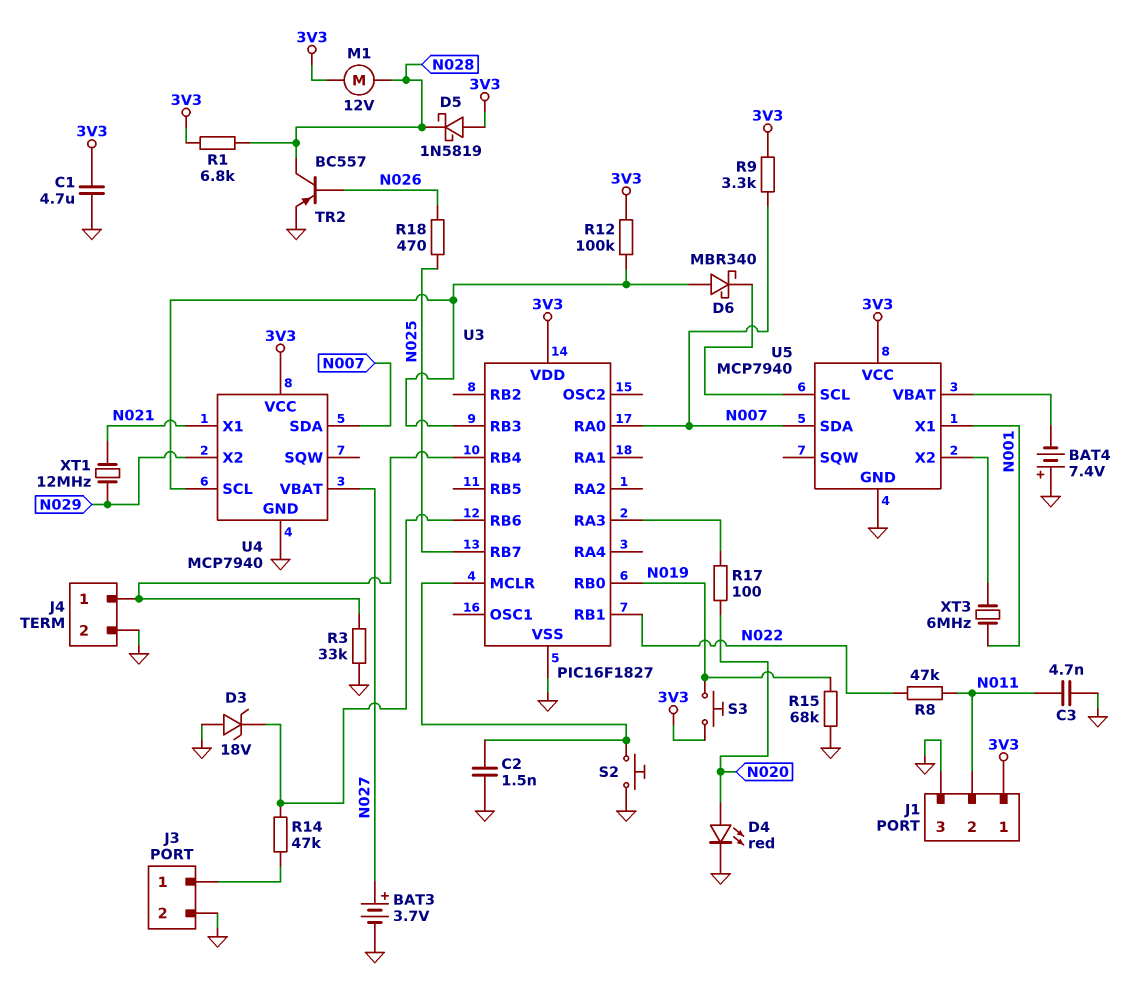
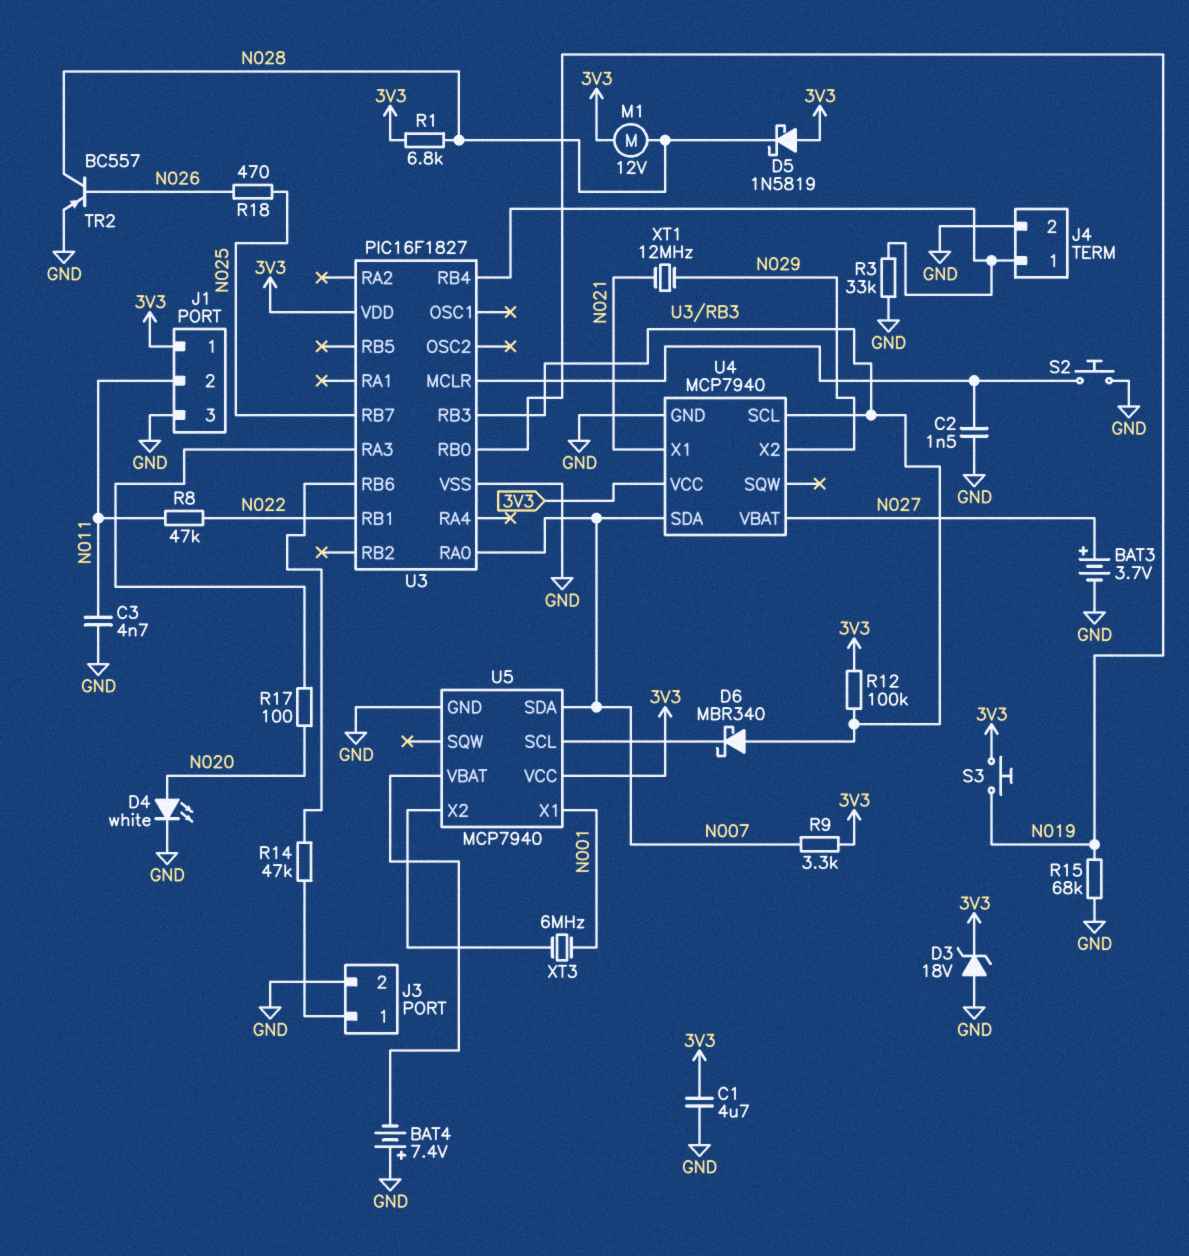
D3: zener 18V (A GND, K U3/RB6) -> zener 18V (A GND, K 3V3)
D4: LED red (A N020, K GND) -> LED white (A N020, K GND)

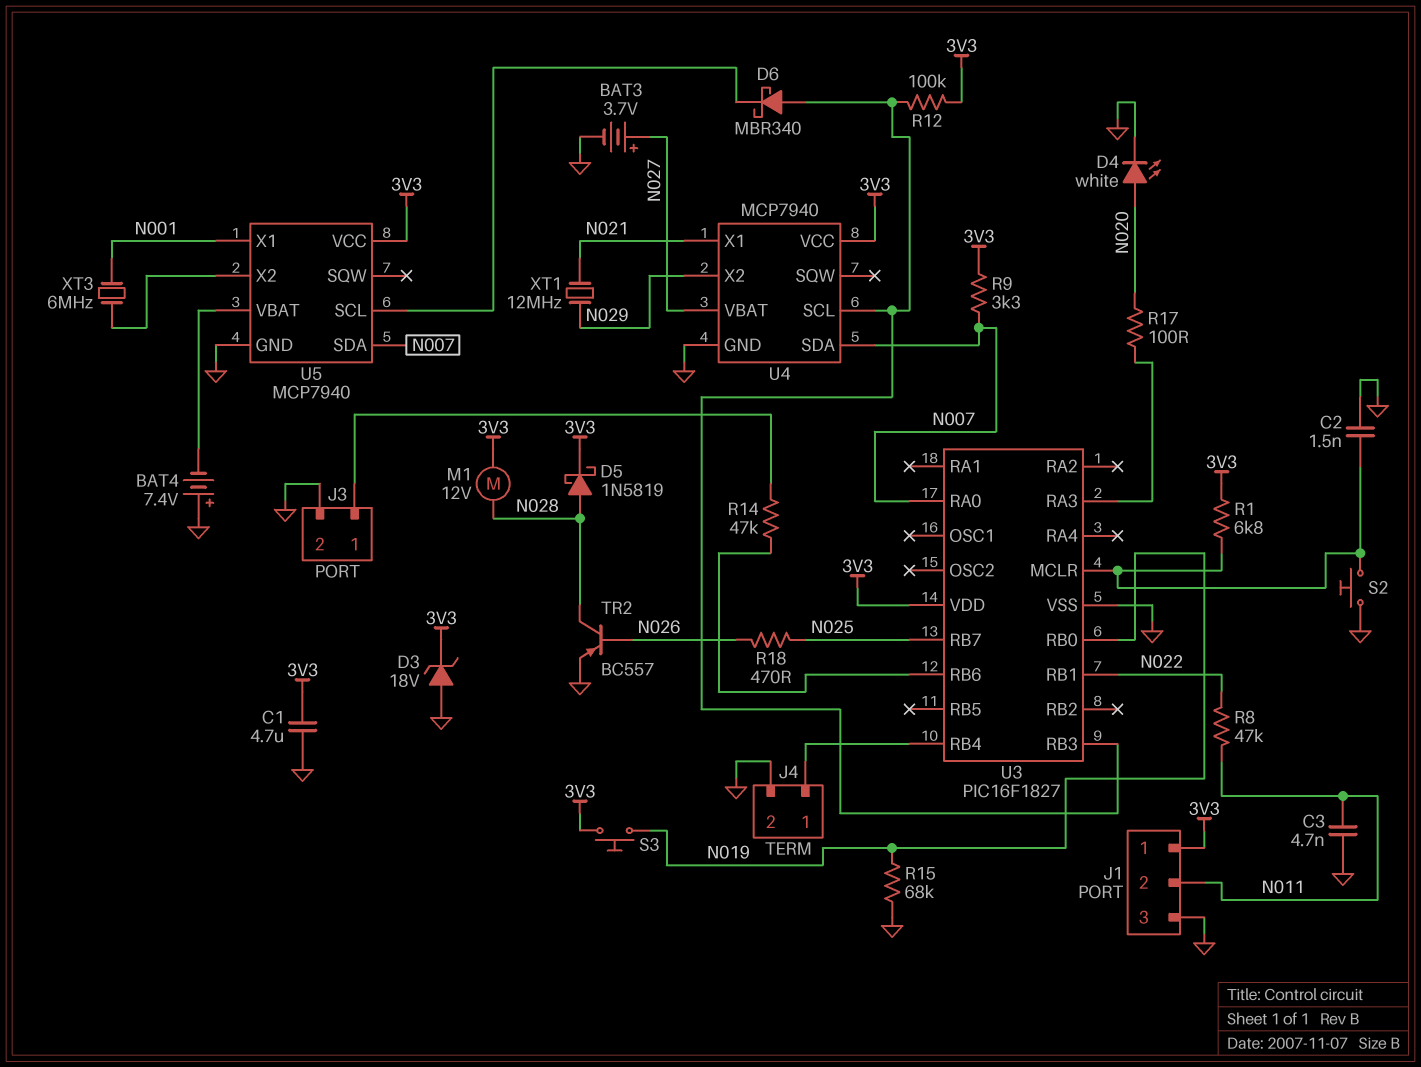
D5: schottky 1N5819 (A 3V3, K N028) -> schottky 1N5819 (A N028, K 3V3)
R1: 6.8k (3V3, N028) -> 6.8k (3V3, U3/MCLR)
R3: 33k (GND, J4/1) -> none

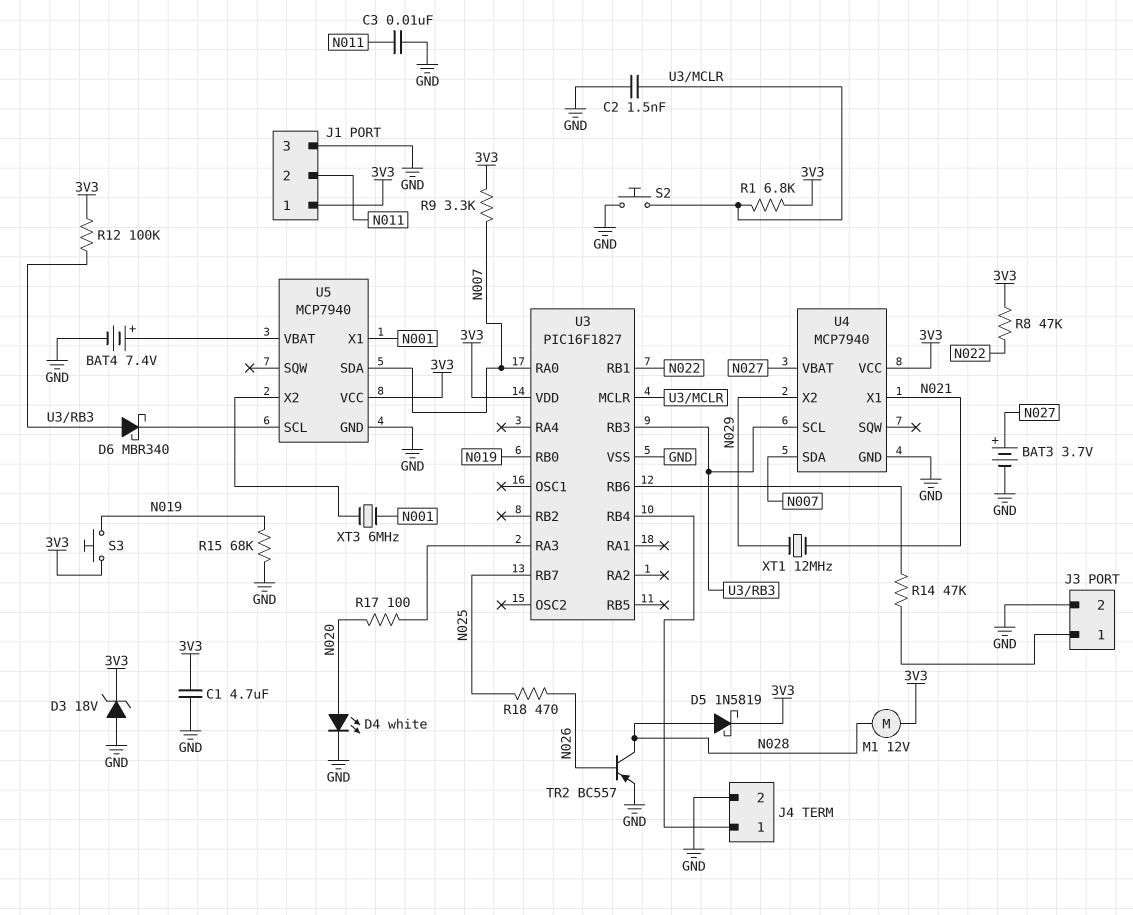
BAT4: 7.4V (plus GND, minus U5/VBAT) -> 7.4V (plus U5/VBAT, minus GND)
C3: 4.7nF (GND, N011) -> 10nF (GND, N011)
R8: 47k (N011, N022) -> 47k (3V3, N022)

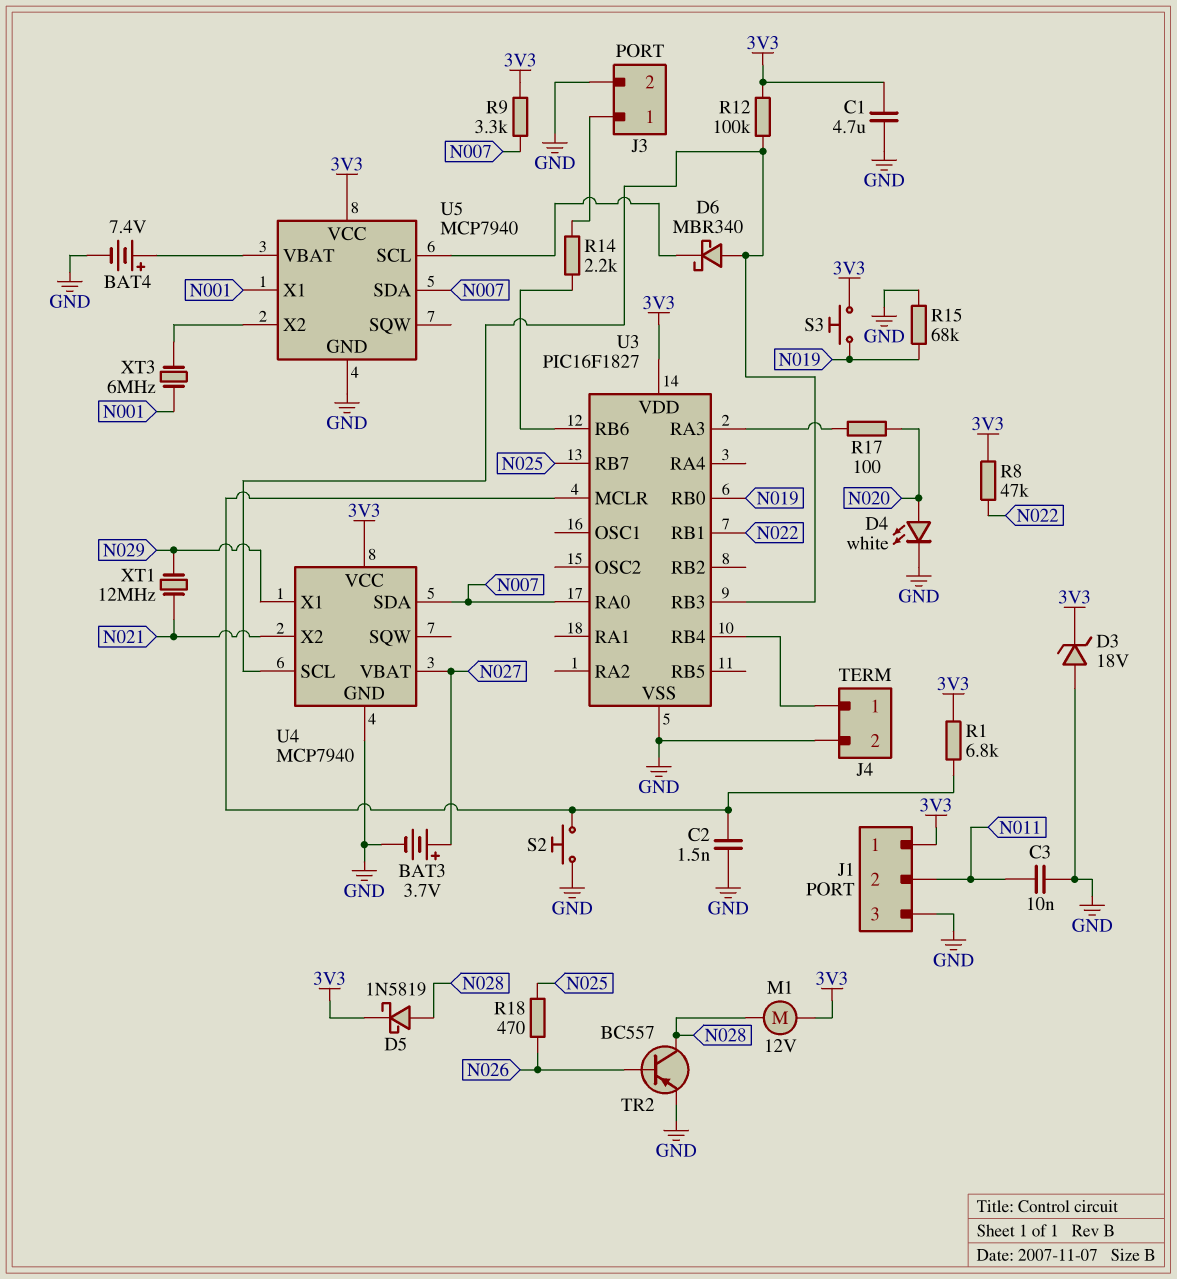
R14: 47k (J3/1, U3/RB6) -> 2.2k (J3/1, U3/RB6)
U4 pin X1: N021 -> N029
U4 pin X2: N029 -> N021

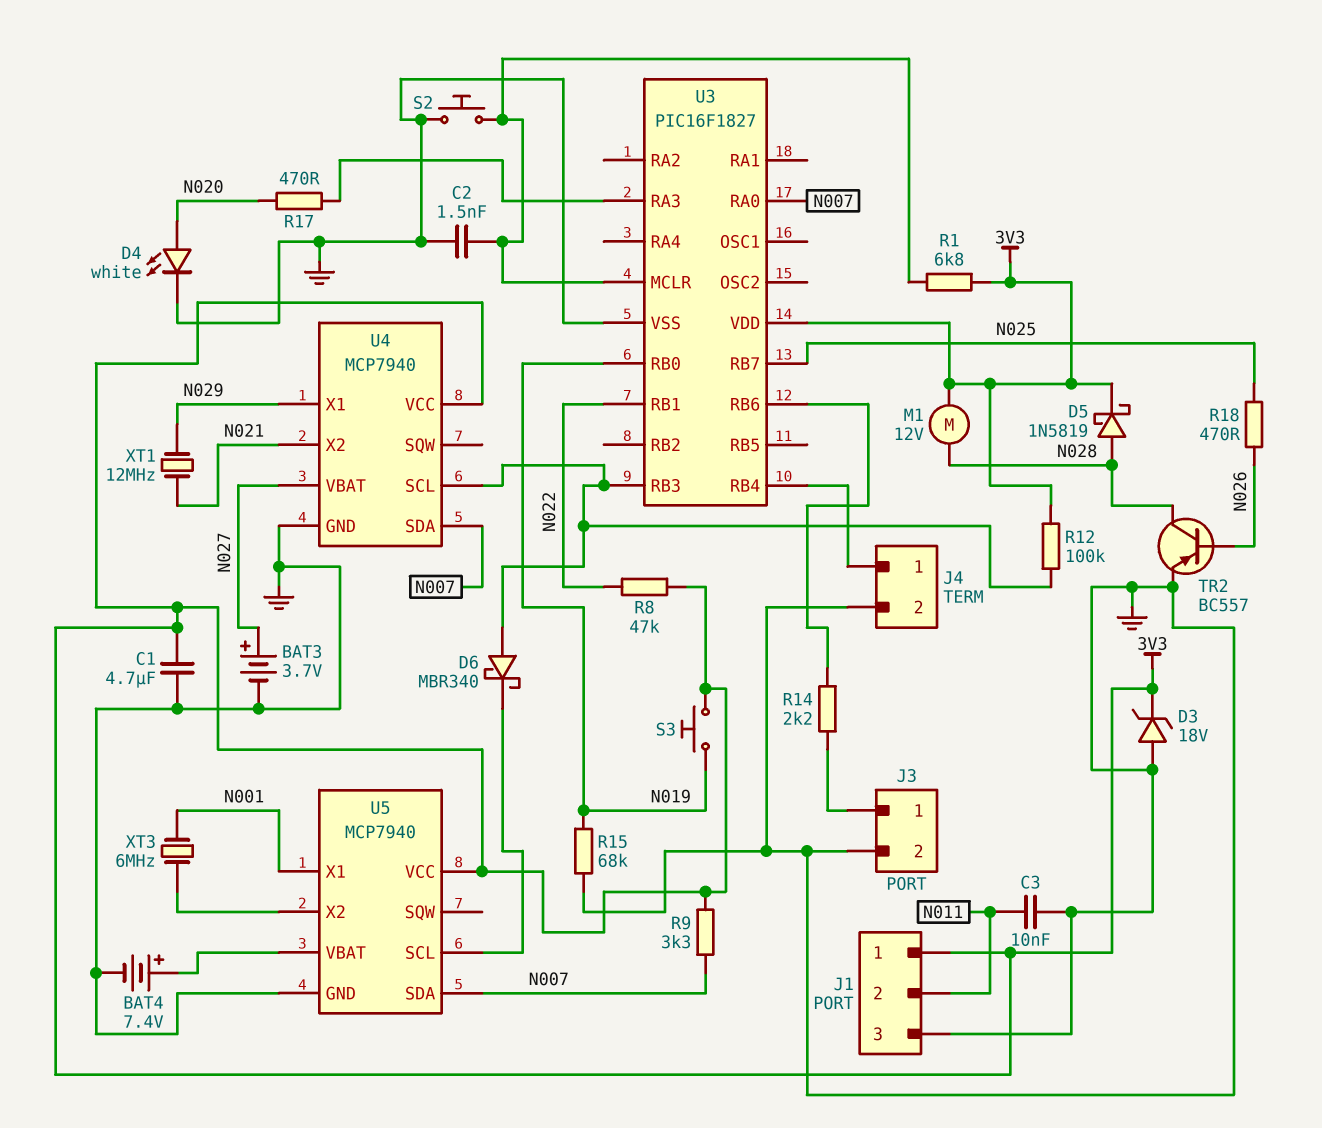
R17: 100 (N020, U3/RA3) -> 470 (N020, U3/RA3)

